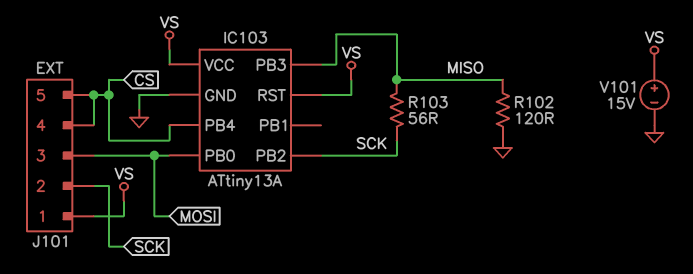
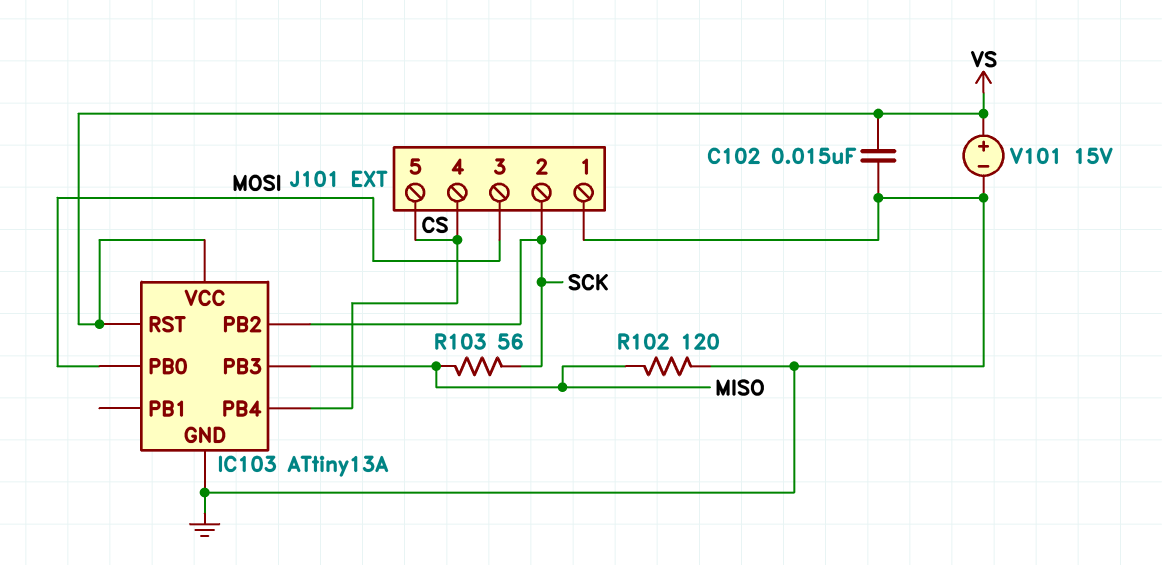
C102: none -> 15nF (GND, VS)
J101 pin 1: VS -> GND

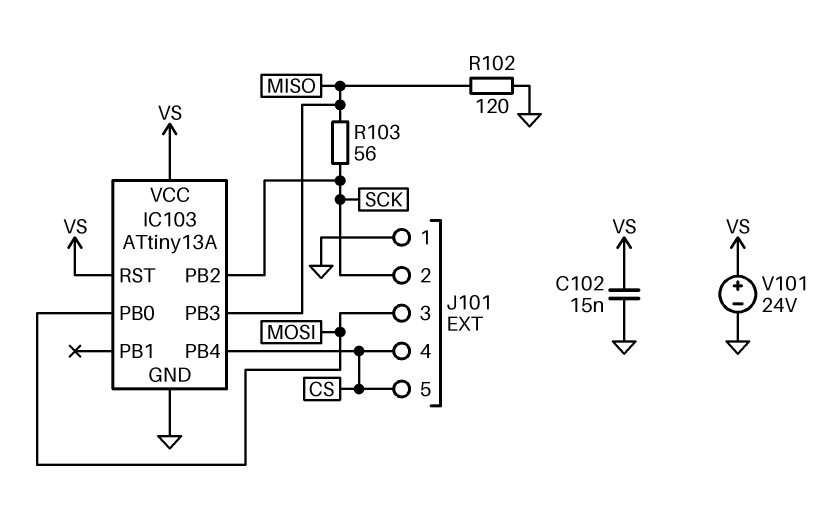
V101: 15V (plus VS, minus GND) -> 24V (plus VS, minus GND)

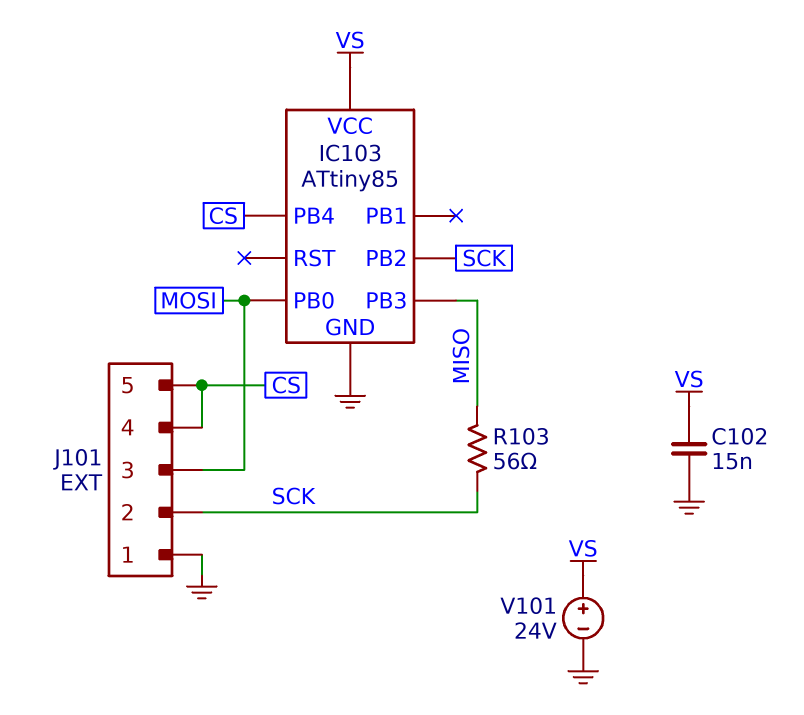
IC103: ATtiny13A -> ATtiny85
IC103 pin RST: VS -> none
R102: 120 (GND, MISO) -> none

